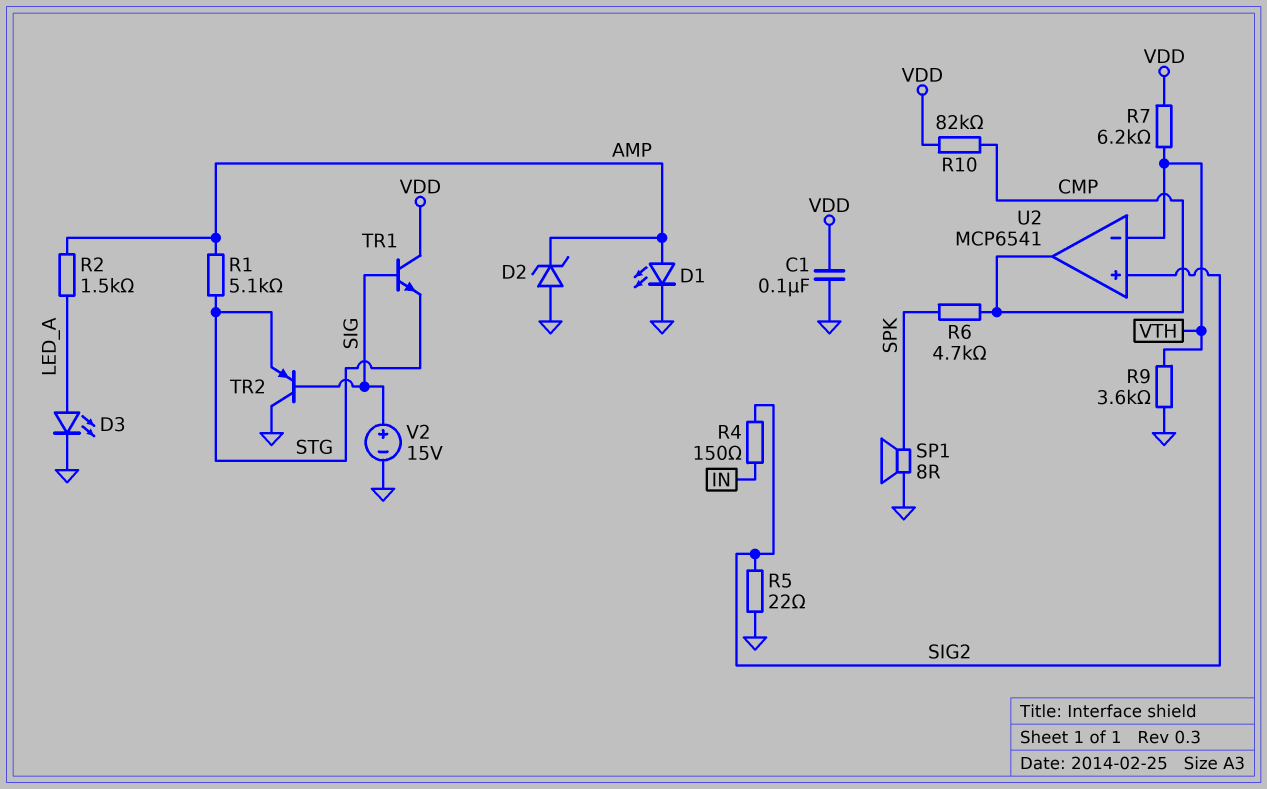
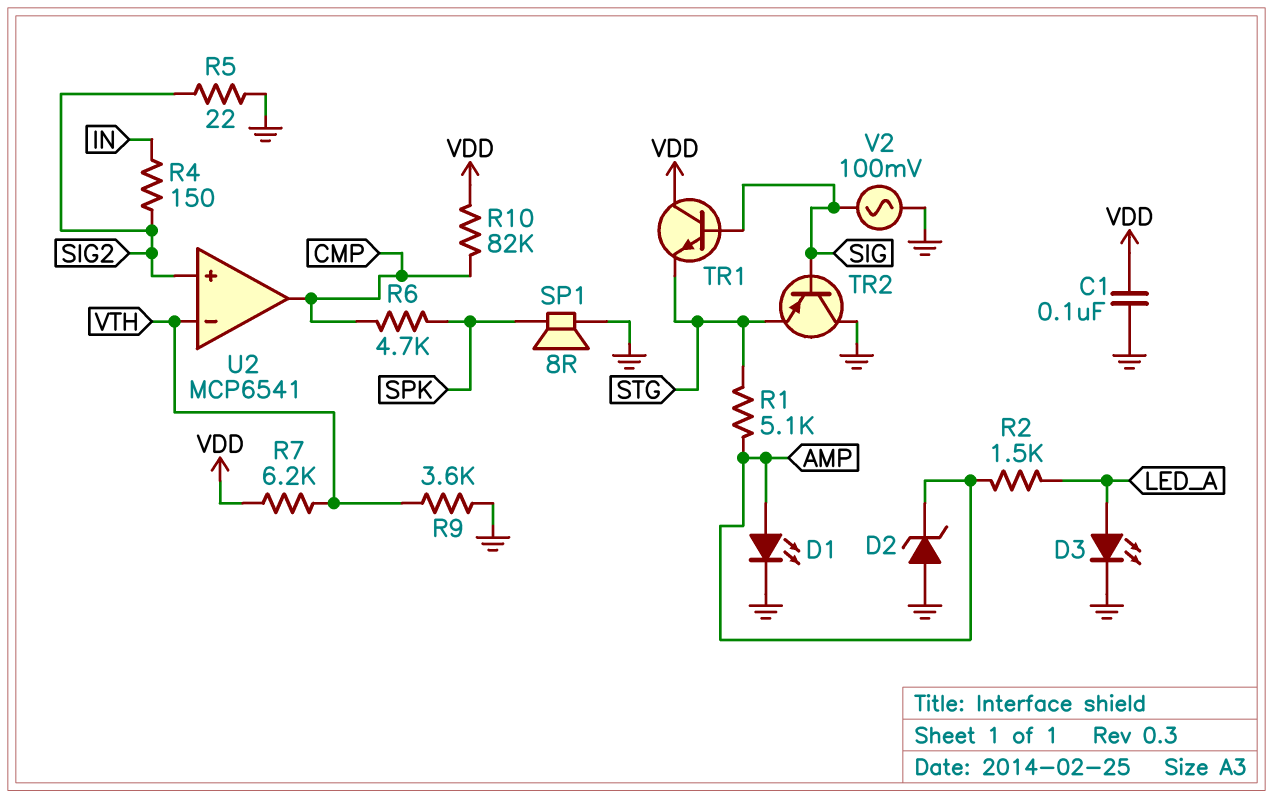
V2: 15V (plus SIG, minus GND) -> AC 100mV (GND, SIG)

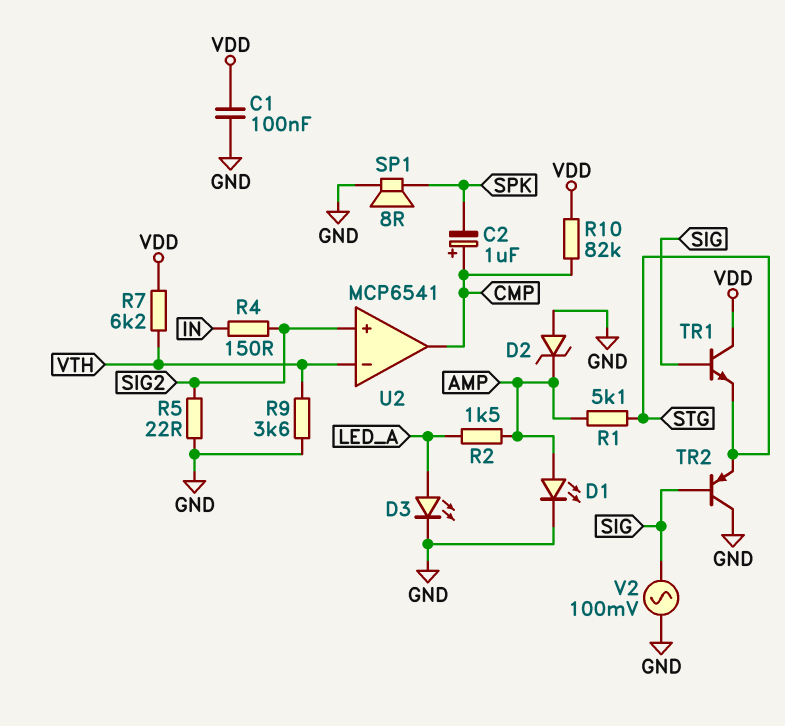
C2: none -> 1uF (plus CMP, minus SPK)
R6: 4.7k (CMP, SPK) -> none

